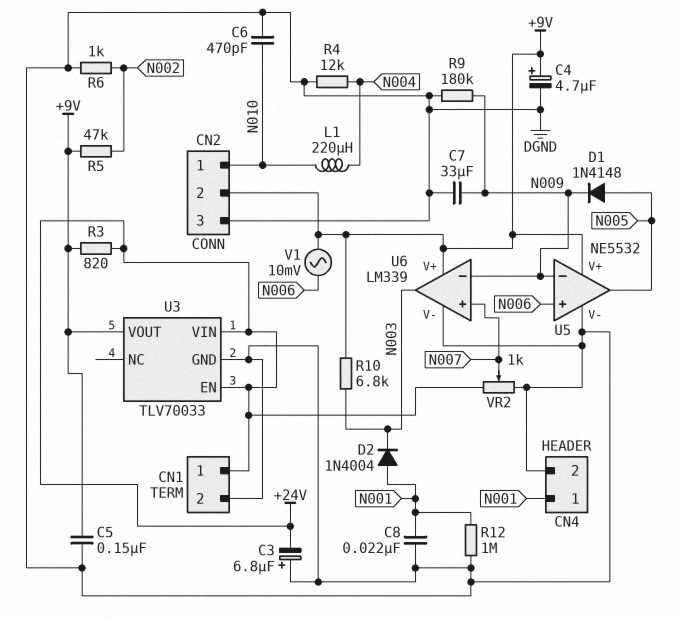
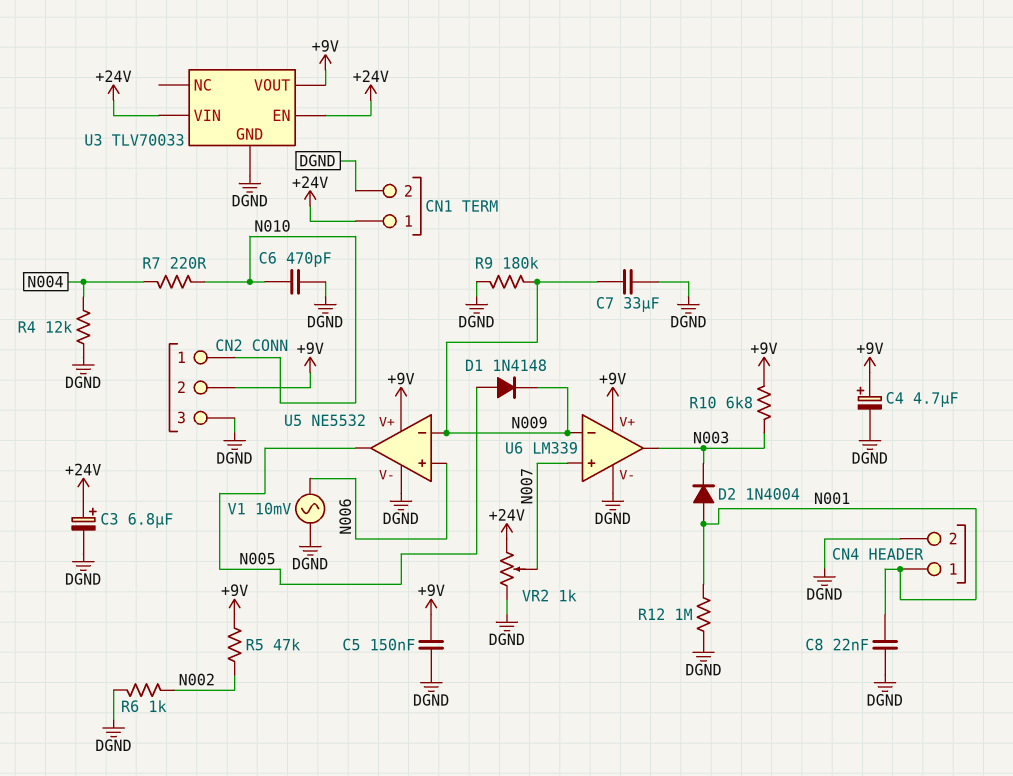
C3: 6.8uF (plus DGND, minus +24V) -> 6.8uF (plus +24V, minus DGND)
L1: 220uH (N004, N010) -> none
R3: 820 (+9V, +24V) -> none
R7: none -> 220 (N004, N010)
V1: AC 10mV (+9V, N006) -> AC 10mV (DGND, N006)

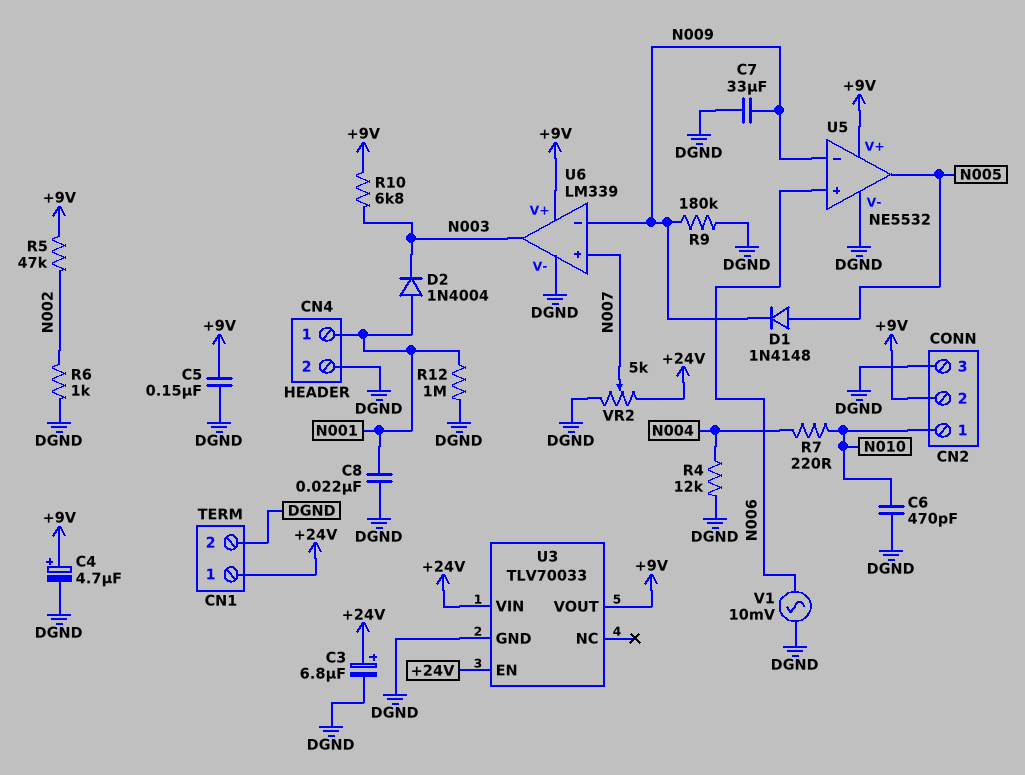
VR2: 1k (+24V, DGND, wiper N007) -> 5k (+24V, DGND, wiper N007)

